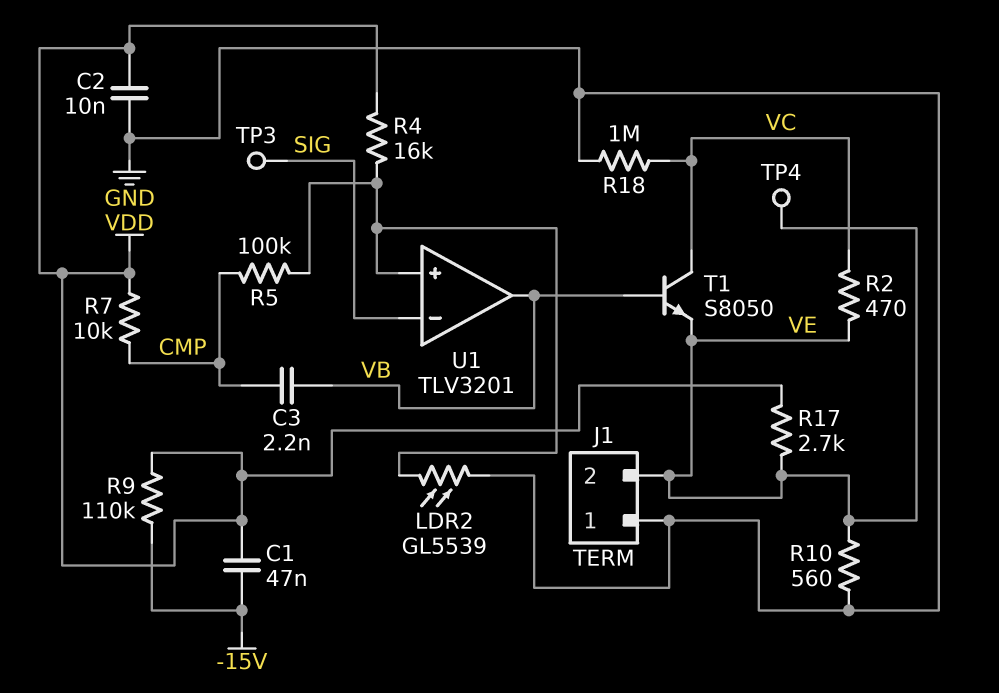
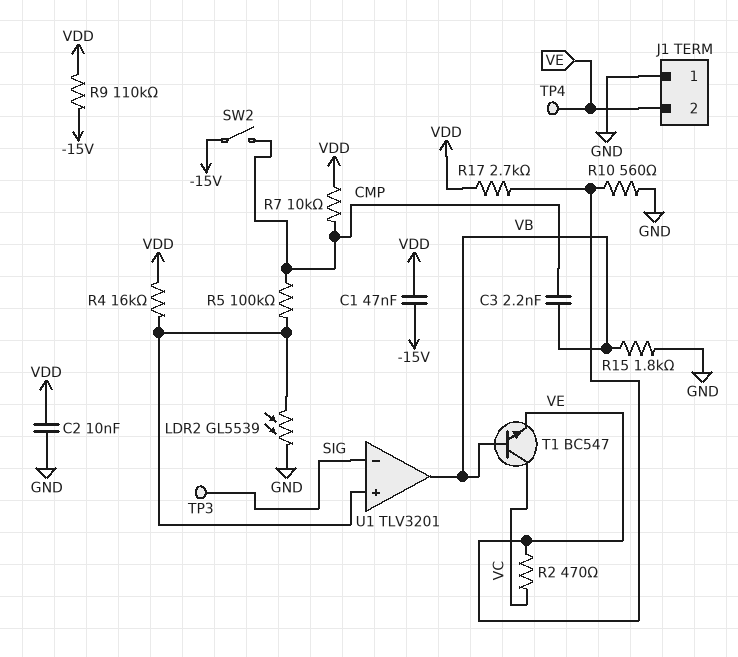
R15: none -> 1.8k (GND, VB)
R18: 1M (GND, VC) -> none
SW2: none -> switch (-15V, CMP)
T1: NPN S8050 (B VB, C VC, E VE) -> NPN BC547 (B VB, C VC, E VE)

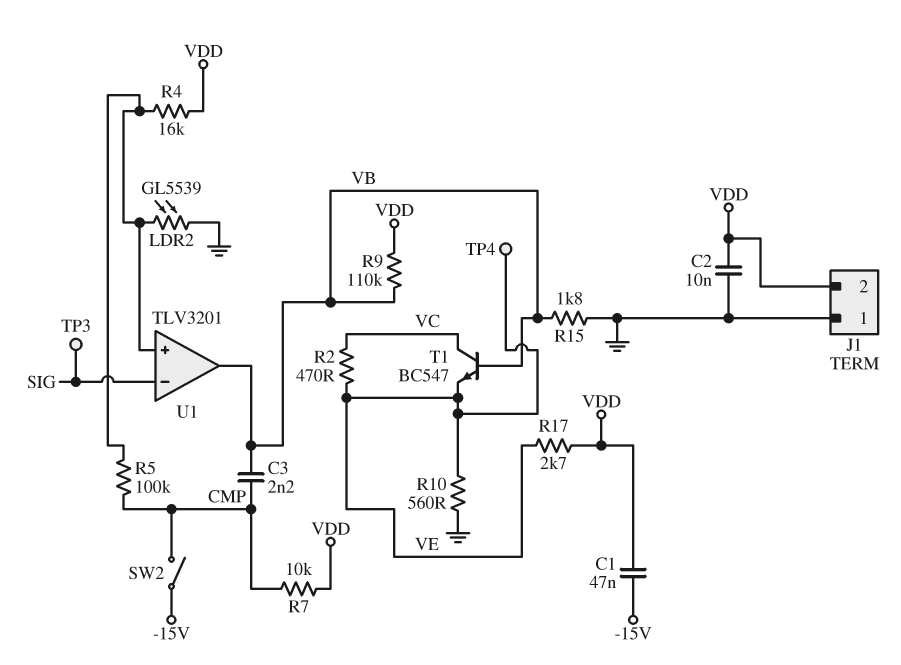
J1 pin 2: VE -> VDD
R9: 110k (-15V, VDD) -> 110k (VB, VDD)

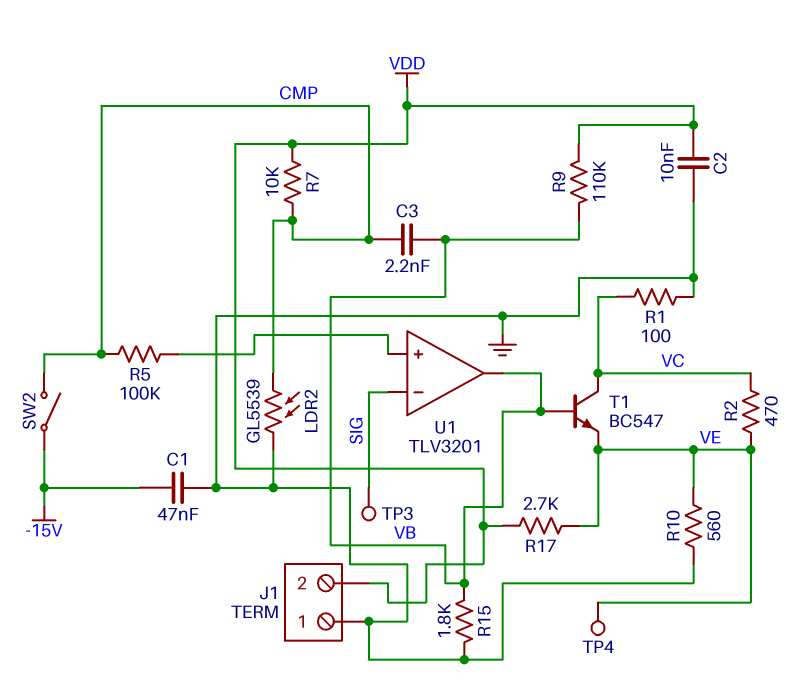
C1: 47nF (-15V, VDD) -> 47nF (-15V, GND)
LDR2: GL5539 (GND, U1/in+) -> GL5539 (CMP, GND)
R1: none -> 100 (GND, VC)
R4: 16k (U1/in+, VDD) -> none

